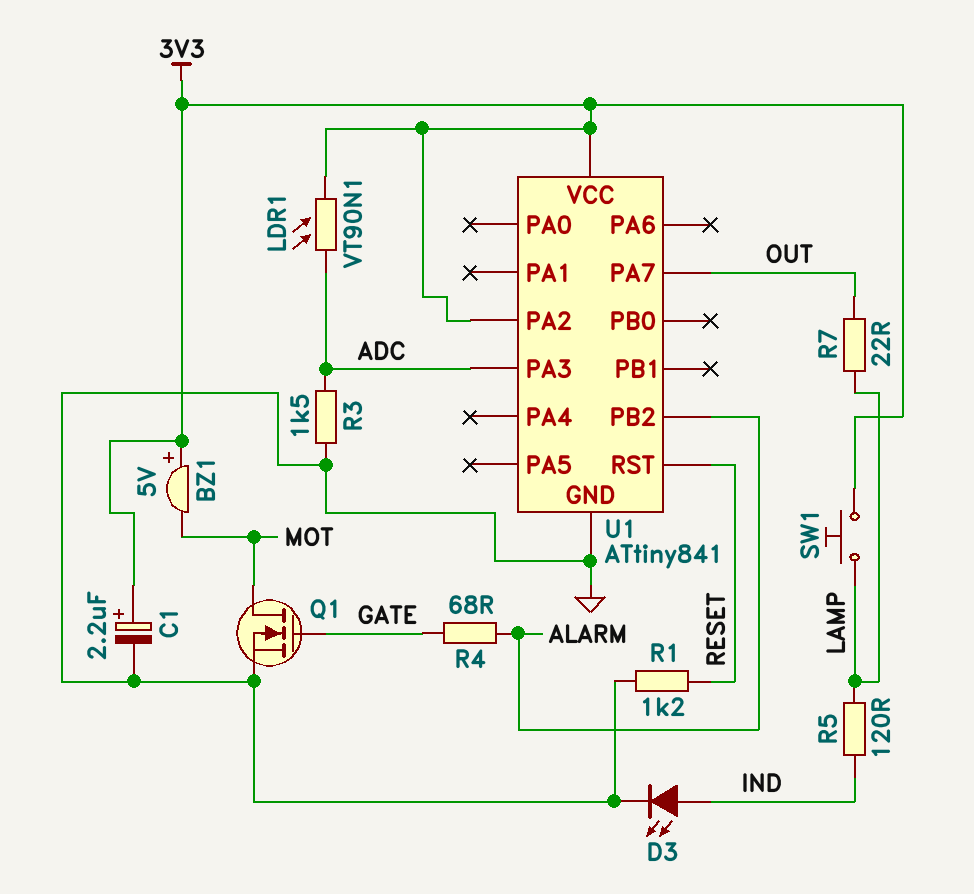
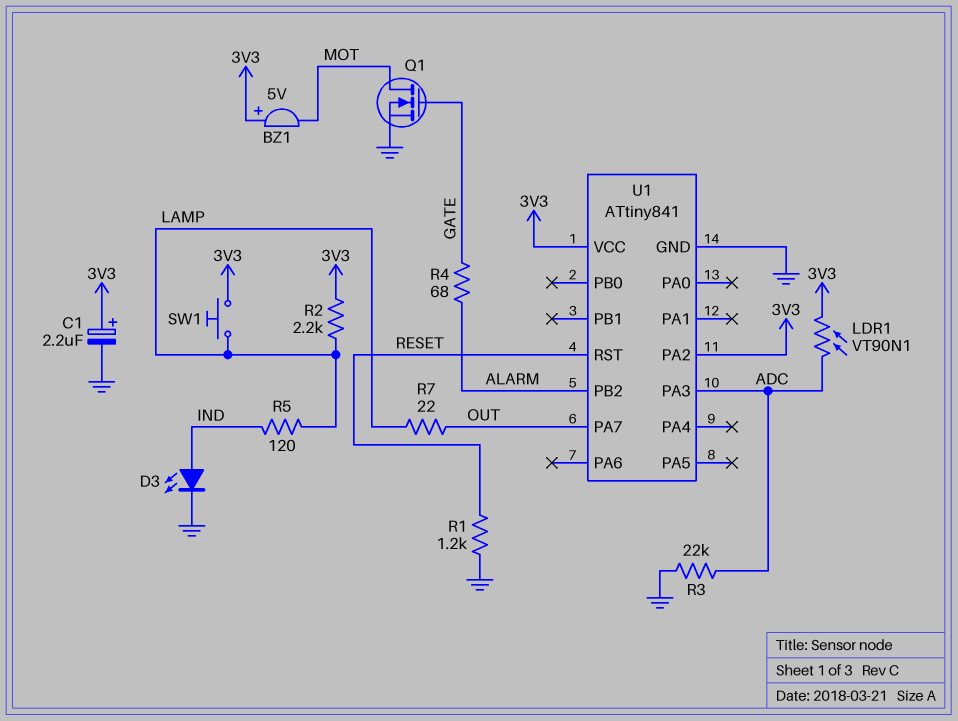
R2: none -> 2.2k (3V3, LAMP)
R3: 1.5k (ADC, GND) -> 22k (ADC, GND)

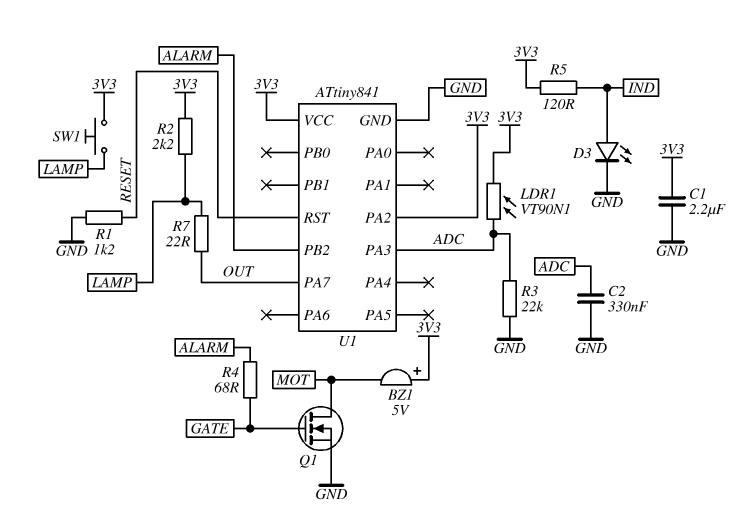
C1: 2.2uF (plus 3V3, minus GND) -> 2.2uF (3V3, GND)
C2: none -> 330nF (ADC, GND)
R5: 120 (IND, LAMP) -> 120 (3V3, IND)

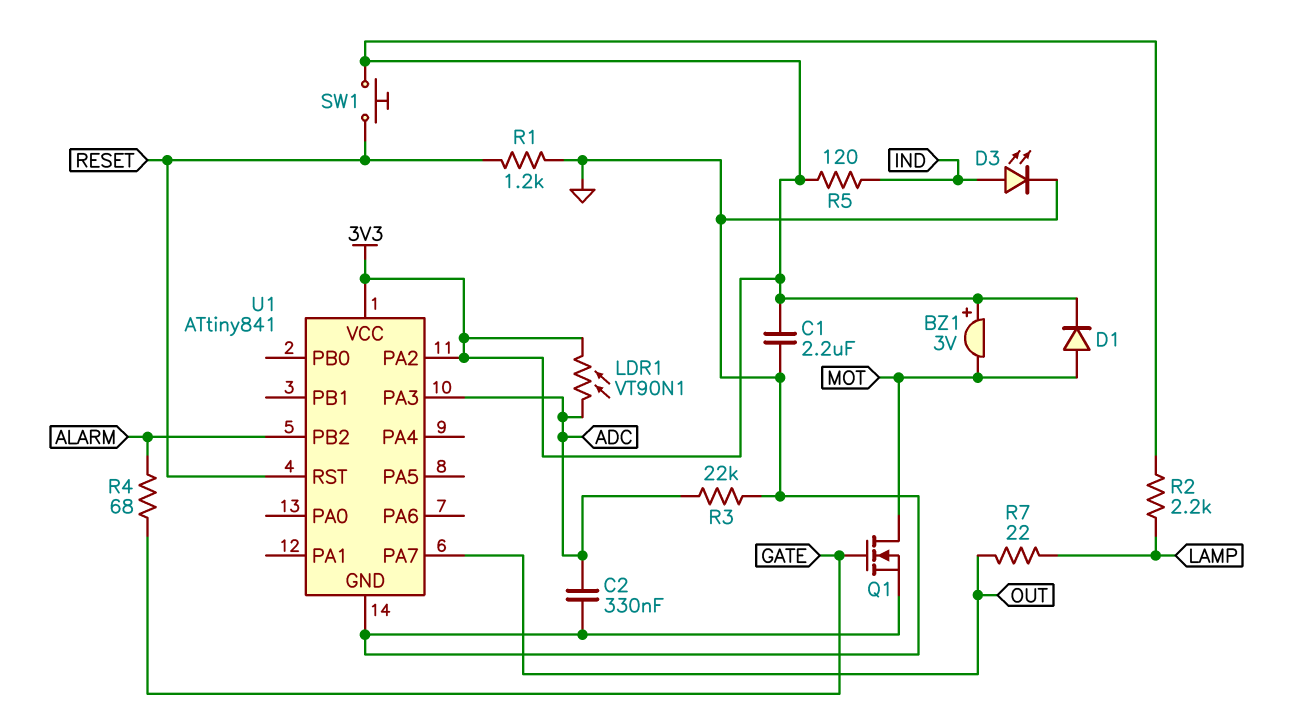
BZ1: buzzer 5V (plus 3V3, minus MOT) -> buzzer 3V (plus 3V3, minus MOT)
D1: none -> diode (A MOT, K 3V3)
SW1: button (3V3, LAMP) -> button (3V3, RESET)

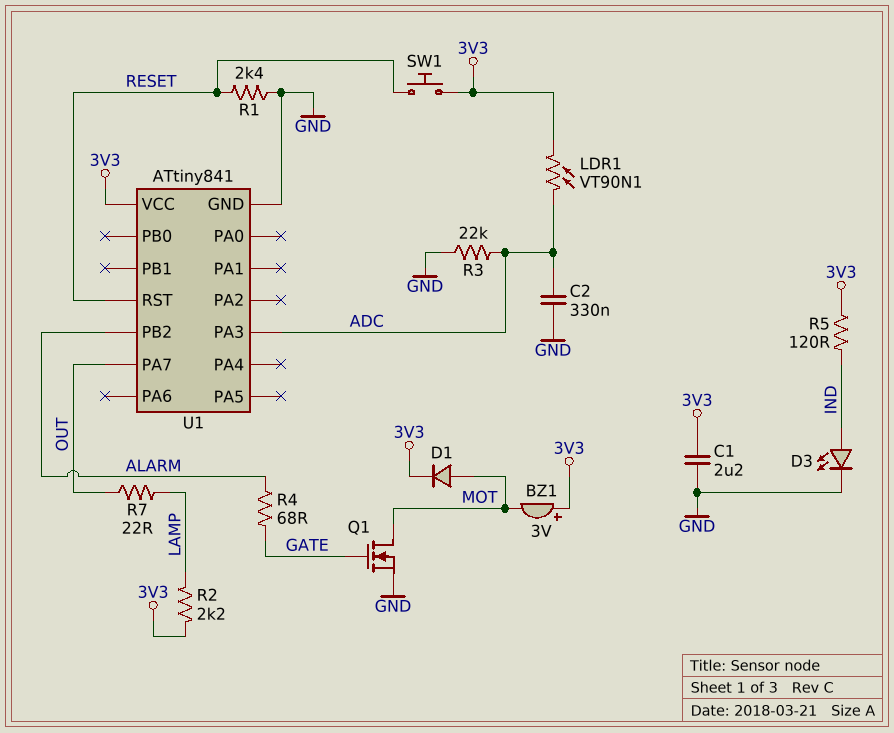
R1: 1.2k (GND, RESET) -> 2.4k (GND, RESET)
U1 pin PA2: 3V3 -> none

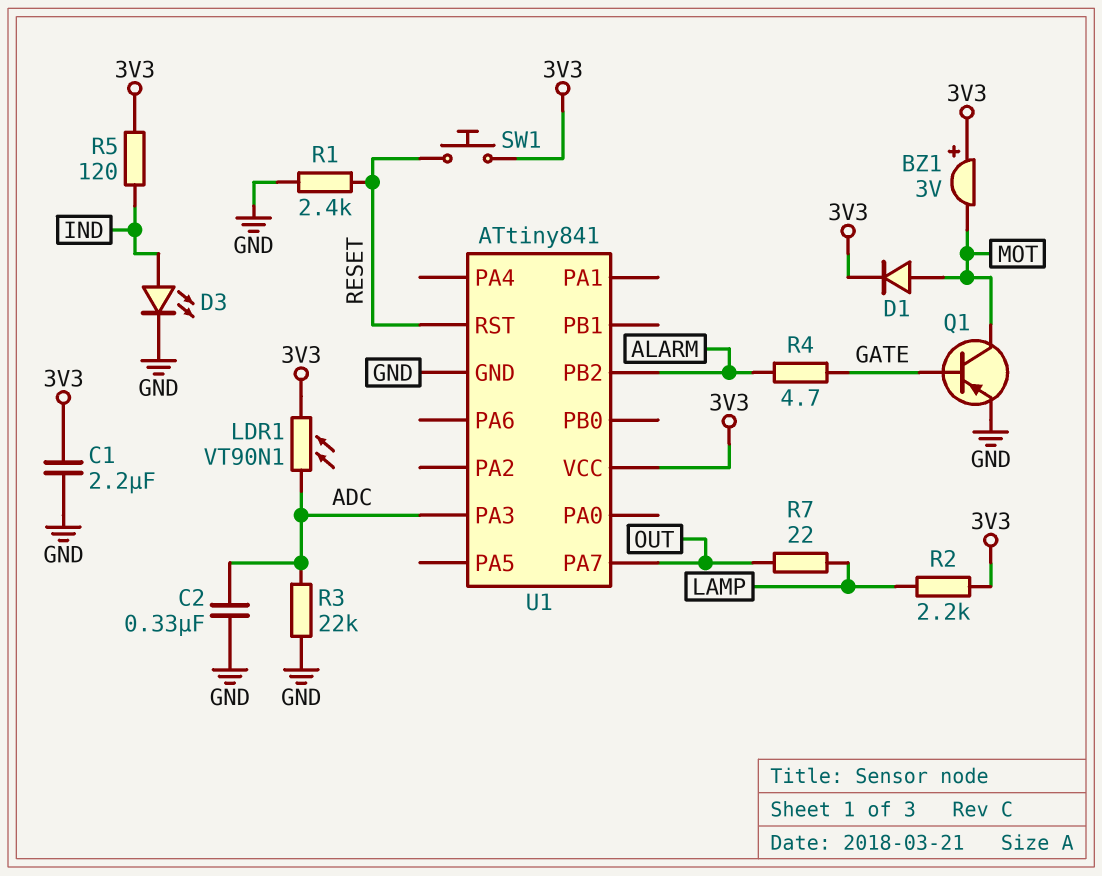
Q1: NMOS (G GATE, D MOT, S GND) -> PNP (B GATE, C MOT, E GND)
R4: 68 (ALARM, GATE) -> 4.7 (ALARM, GATE)

